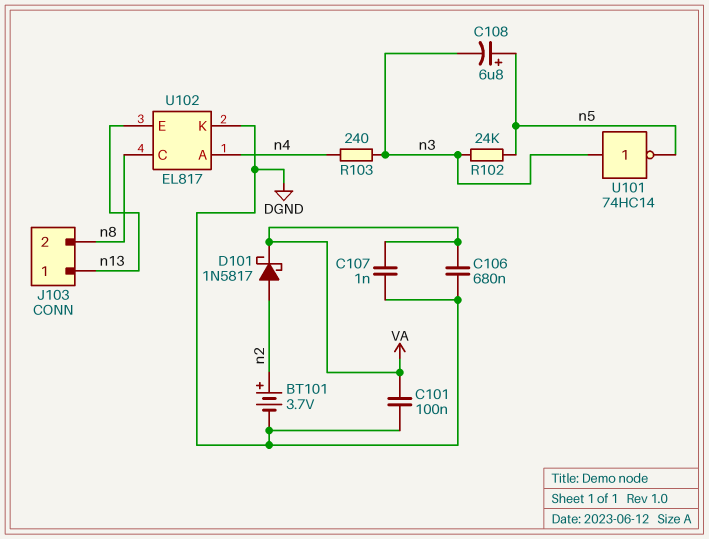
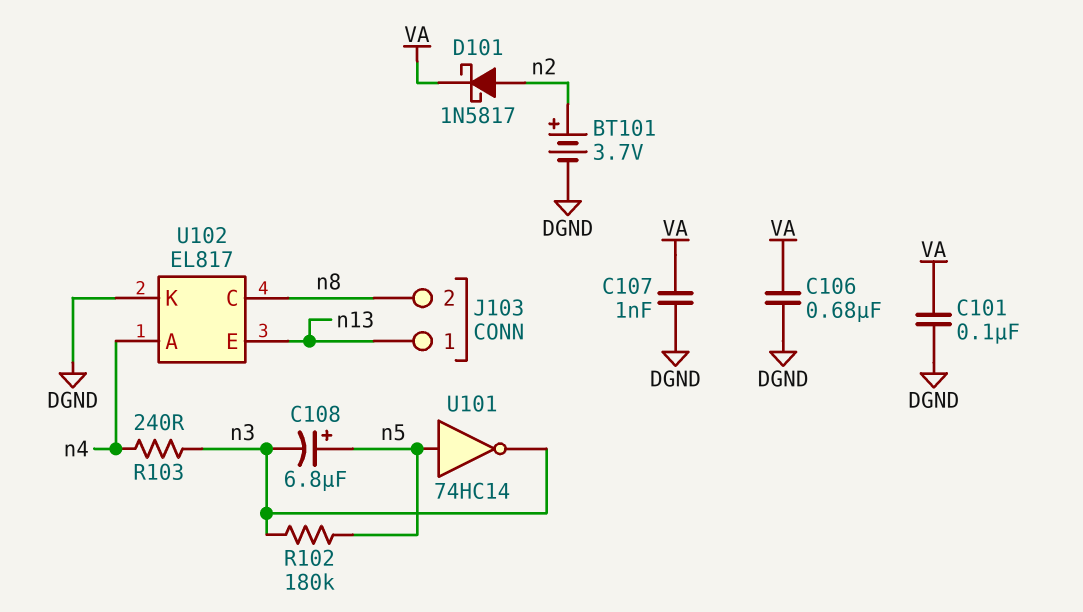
R102: 24k (n3, n5) -> 180k (n3, n5)
U101: NOT 74HC14 (in n3, out n5) -> NOT 74HC14 (in n5, out n3)

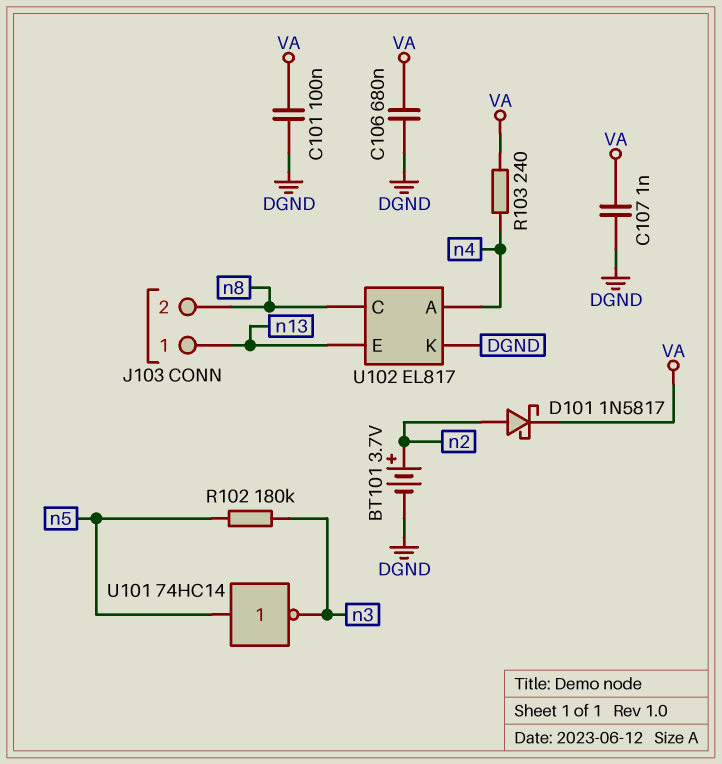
C108: 6.8uF (plus n5, minus n3) -> none
R103: 240 (n3, n4) -> 240 (VA, n4)

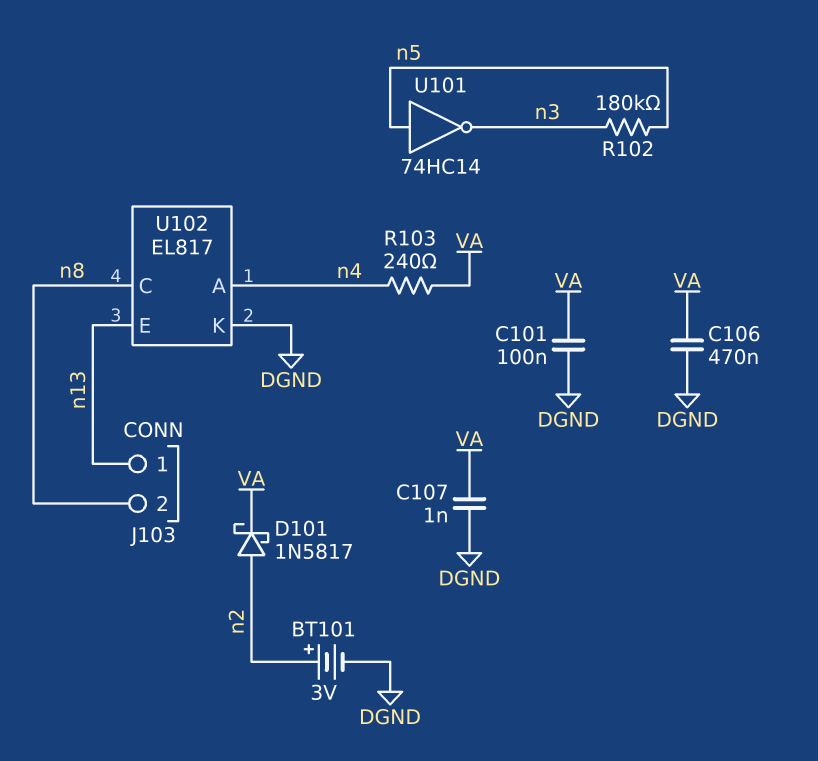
BT101: 3.7V (plus n2, minus DGND) -> 3V (plus n2, minus DGND)
C106: 680nF (DGND, VA) -> 470nF (DGND, VA)

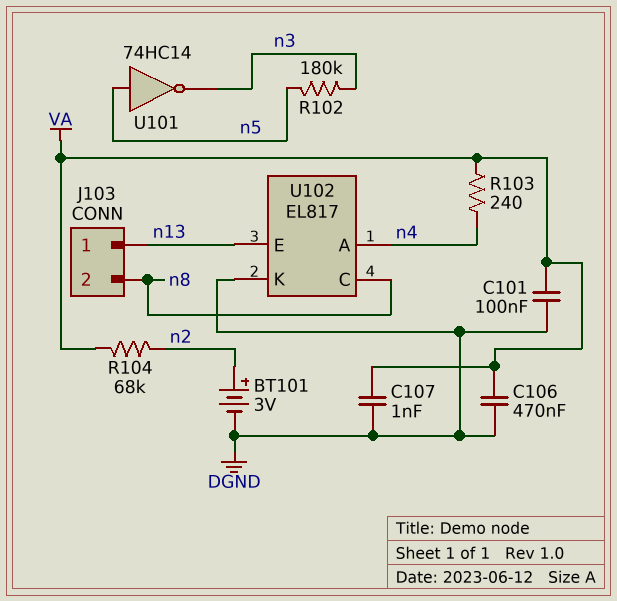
D101: schottky 1N5817 (A n2, K VA) -> none
R104: none -> 68k (VA, n2)

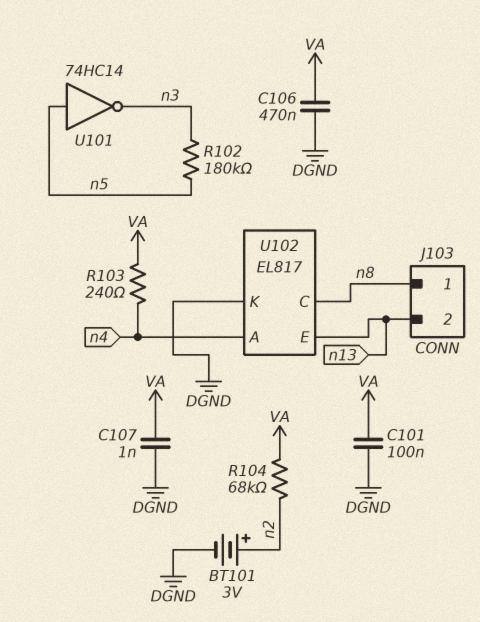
J103 pin 1: n13 -> n8
J103 pin 2: n8 -> n13

